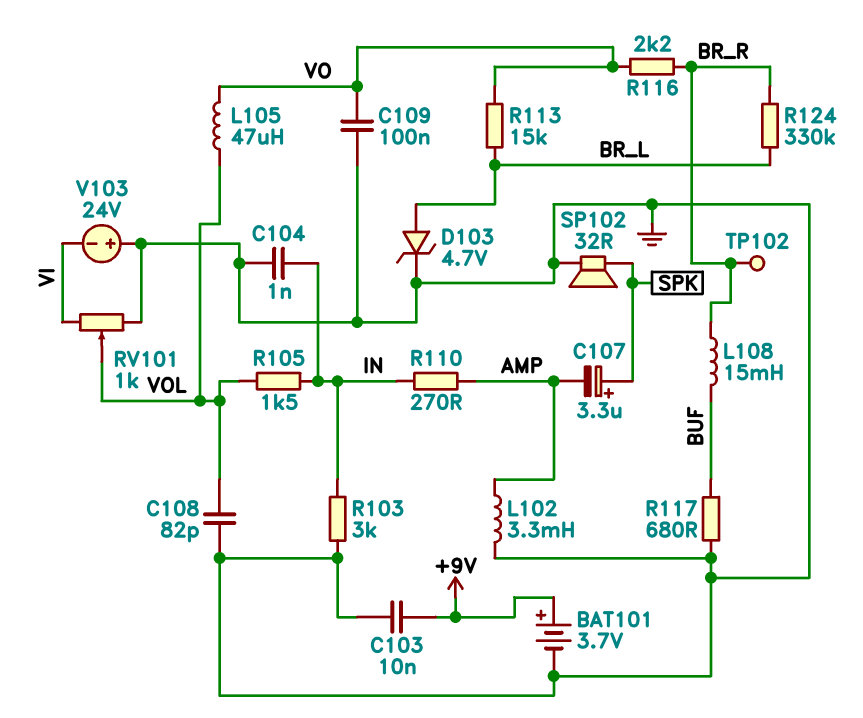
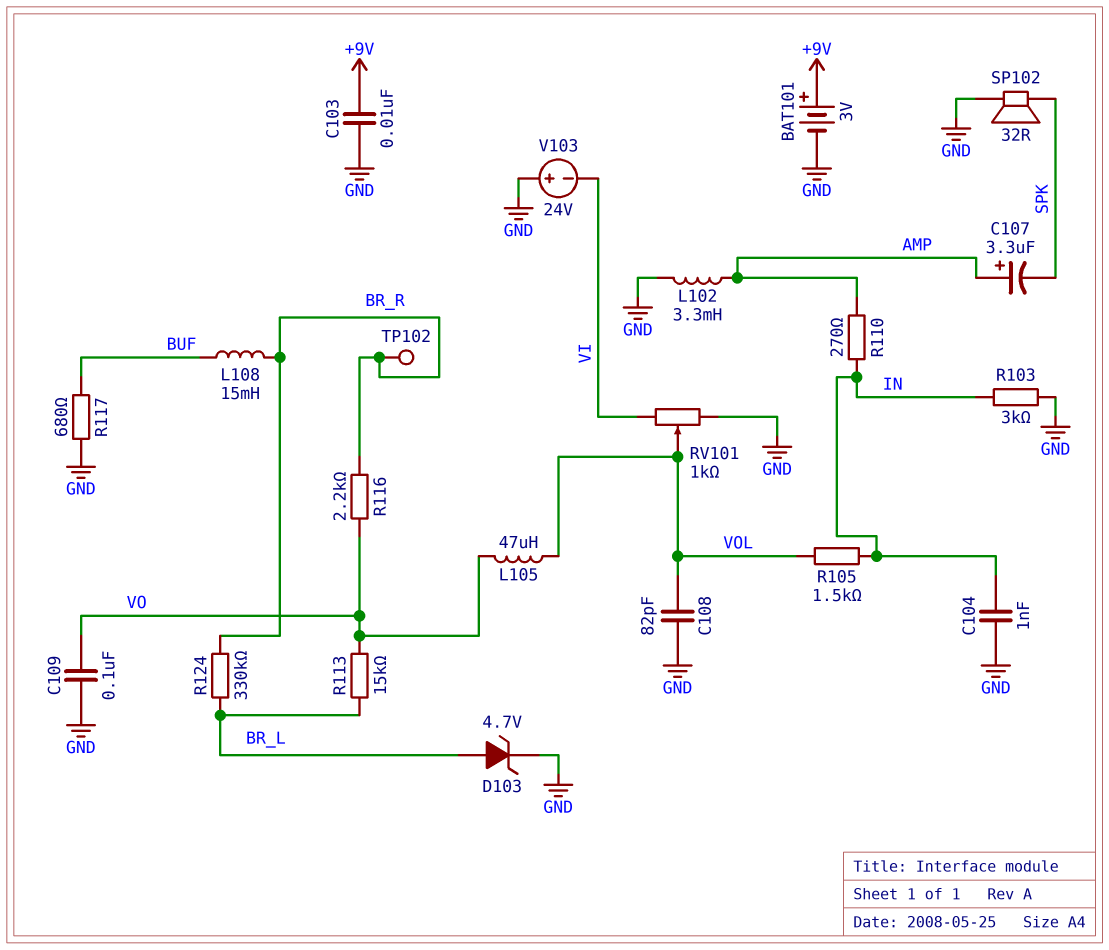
BAT101: 3.7V (plus +9V, minus GND) -> 3V (plus +9V, minus GND)
C107: 3.3uF (plus SPK, minus AMP) -> 3.3uF (plus AMP, minus SPK)

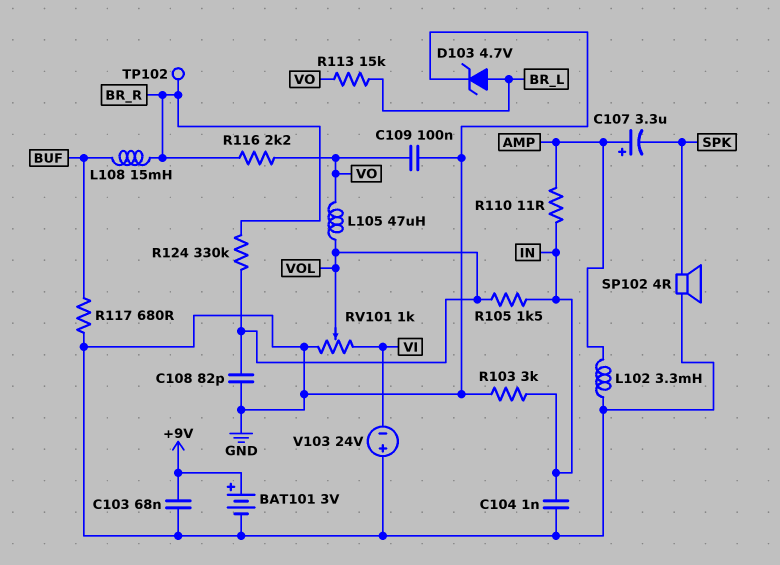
C103: 10nF (+9V, GND) -> 68nF (+9V, GND)
R110: 270 (AMP, IN) -> 11 (AMP, IN)
R124: 330k (BR_L, BR_R) -> 330k (BR_R, VOL)
SP102: speaker 32R (GND, SPK) -> speaker 4R (GND, SPK)

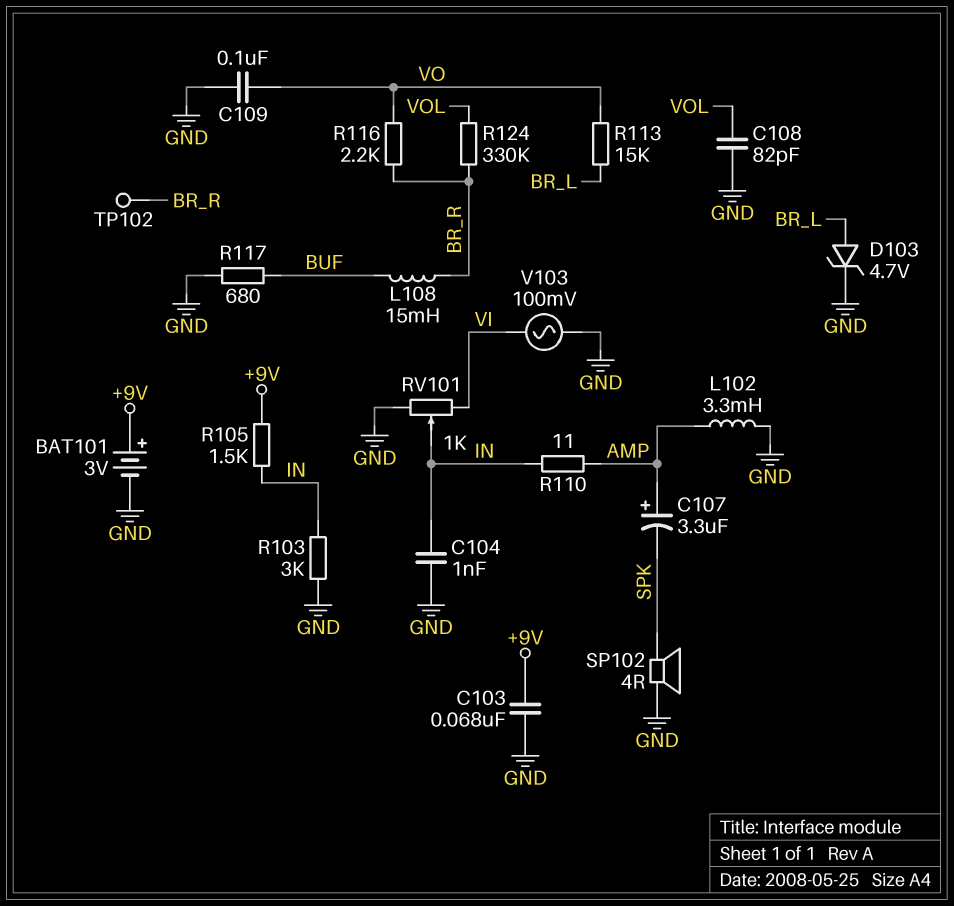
L105: 47uH (VO, VOL) -> none
R105: 1.5k (IN, VOL) -> 1.5k (+9V, IN)
RV101: 1k (GND, VI, wiper VOL) -> 1k (GND, VI, wiper IN)
V103: 24V (plus GND, minus VI) -> AC 100mV (GND, VI)

